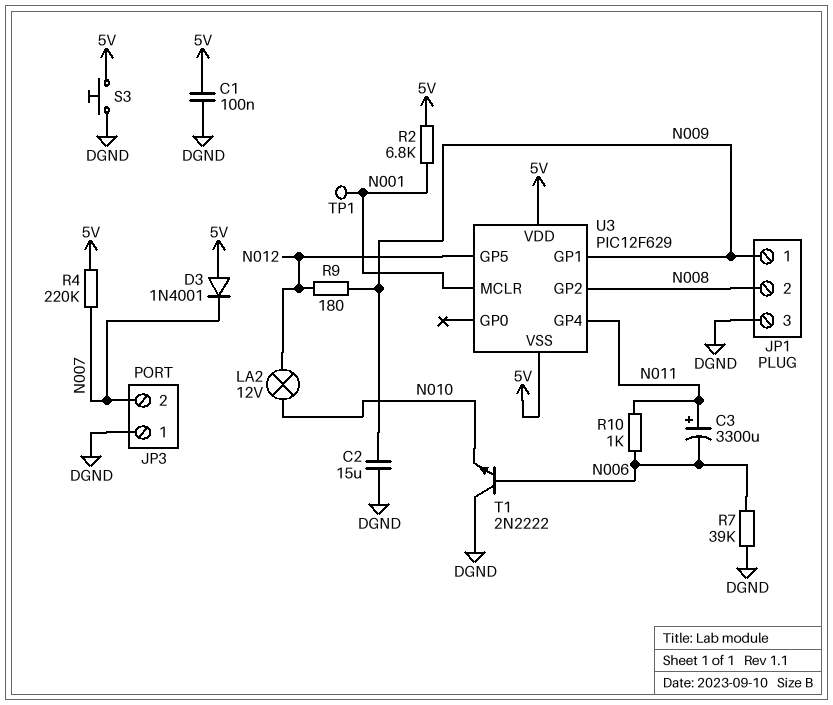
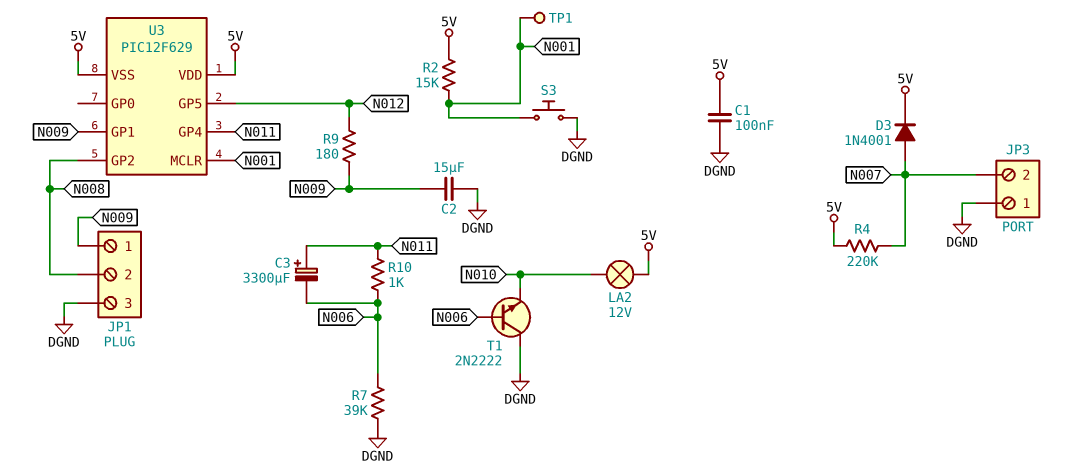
D3: diode 1N4001 (A 5V, K N007) -> diode 1N4001 (A N007, K 5V)
LA2: lamp 12V (N010, N012) -> lamp 12V (5V, N010)
R2: 6.8k (5V, N001) -> 15k (5V, N001)
S3: button (5V, DGND) -> button (DGND, N001)

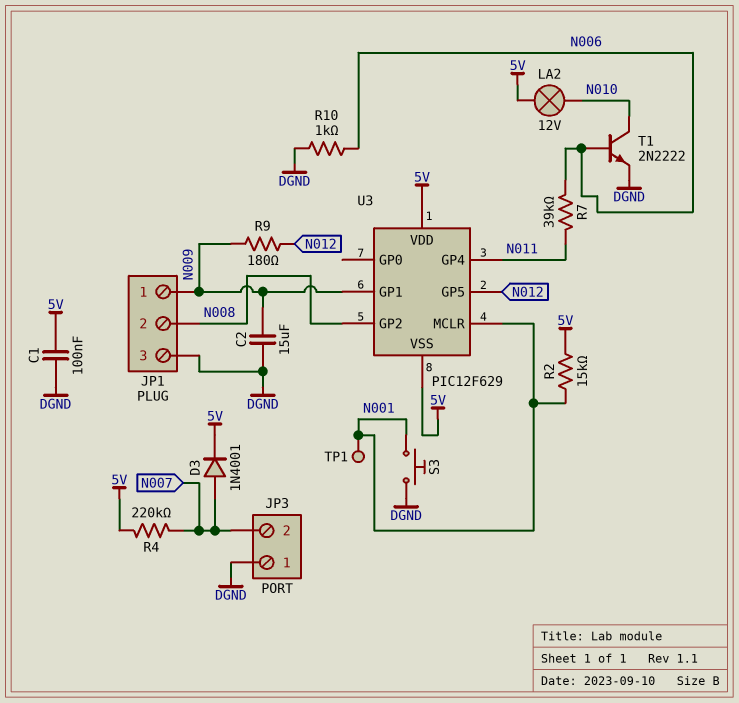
C3: 3300uF (plus N011, minus N006) -> none
R7: 39k (DGND, N006) -> 39k (N006, N011)
R10: 1k (N006, N011) -> 1k (DGND, N006)
T1: NPN 2N2222 (B N006, C DGND, E N010) -> NPN 2N2222 (B N006, C N010, E DGND)

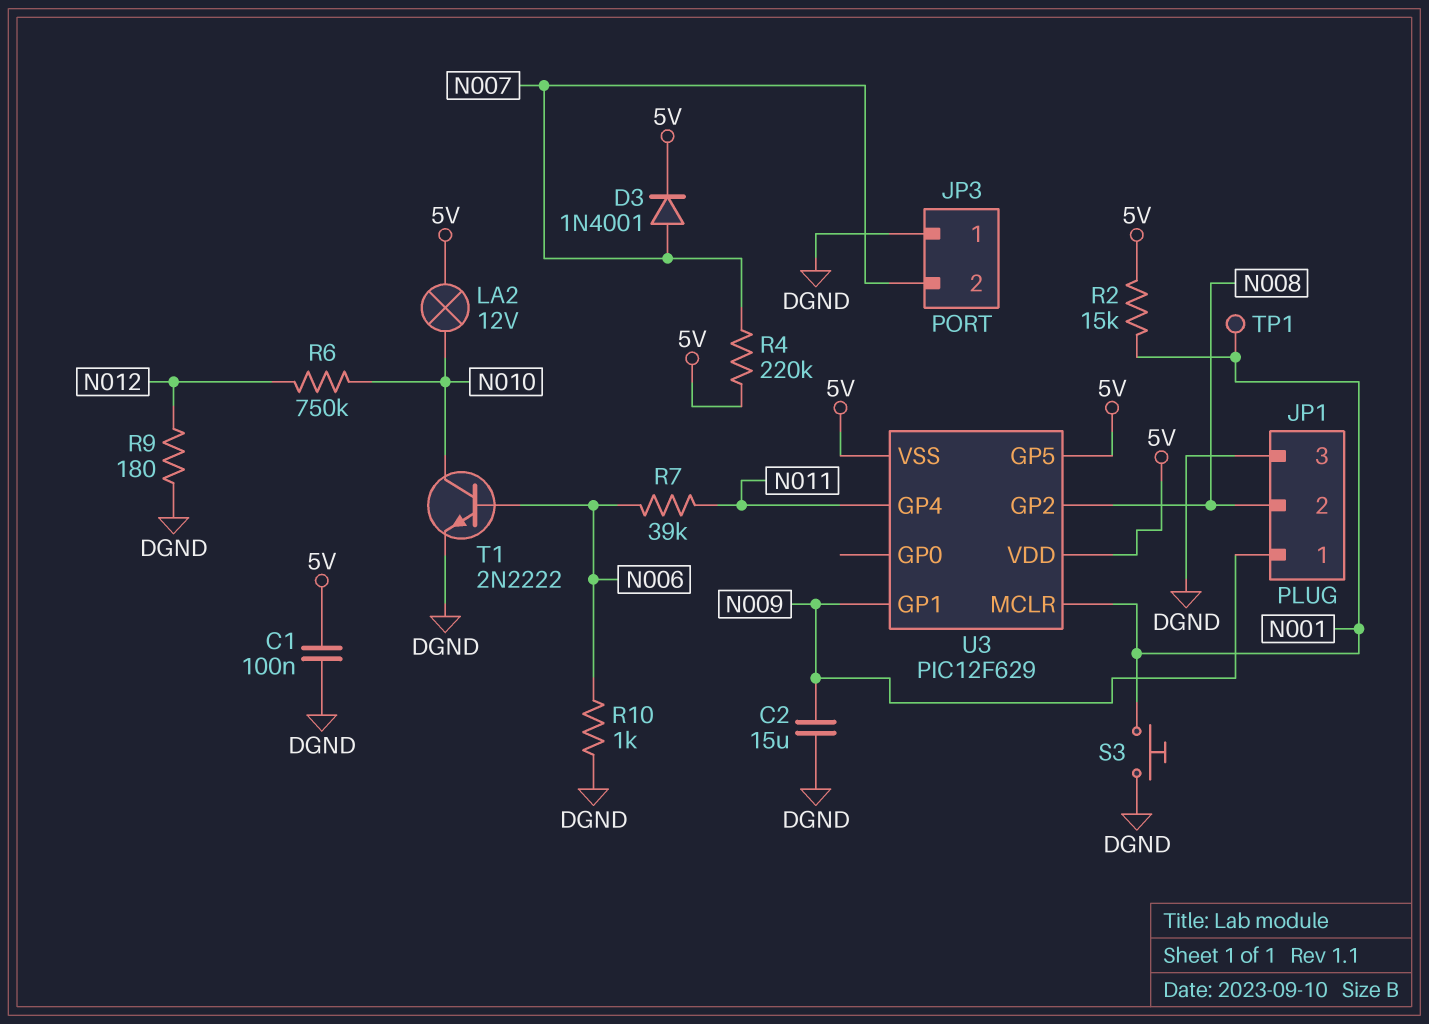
R6: none -> 750k (N010, N012)
R9: 180 (N009, N012) -> 180 (DGND, N012)
U3 pin GP5: N012 -> 5V

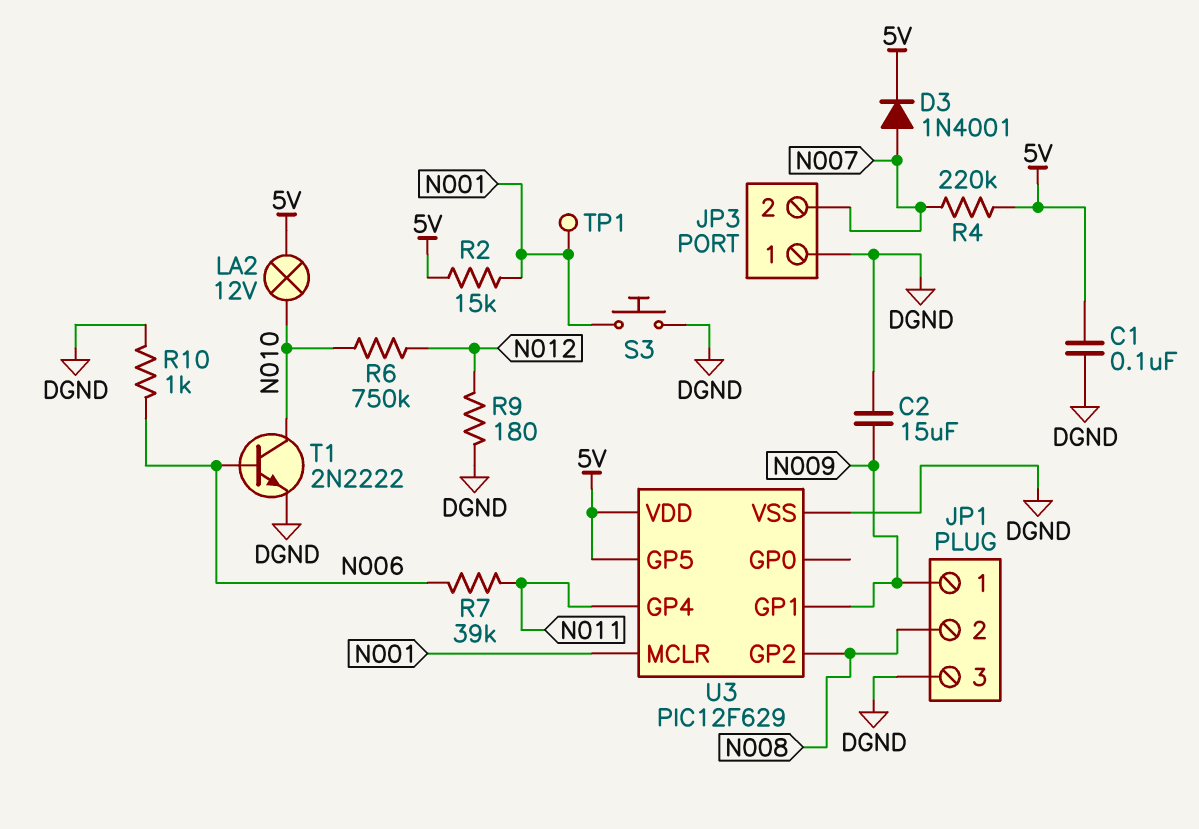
U3 pin VSS: 5V -> DGND

